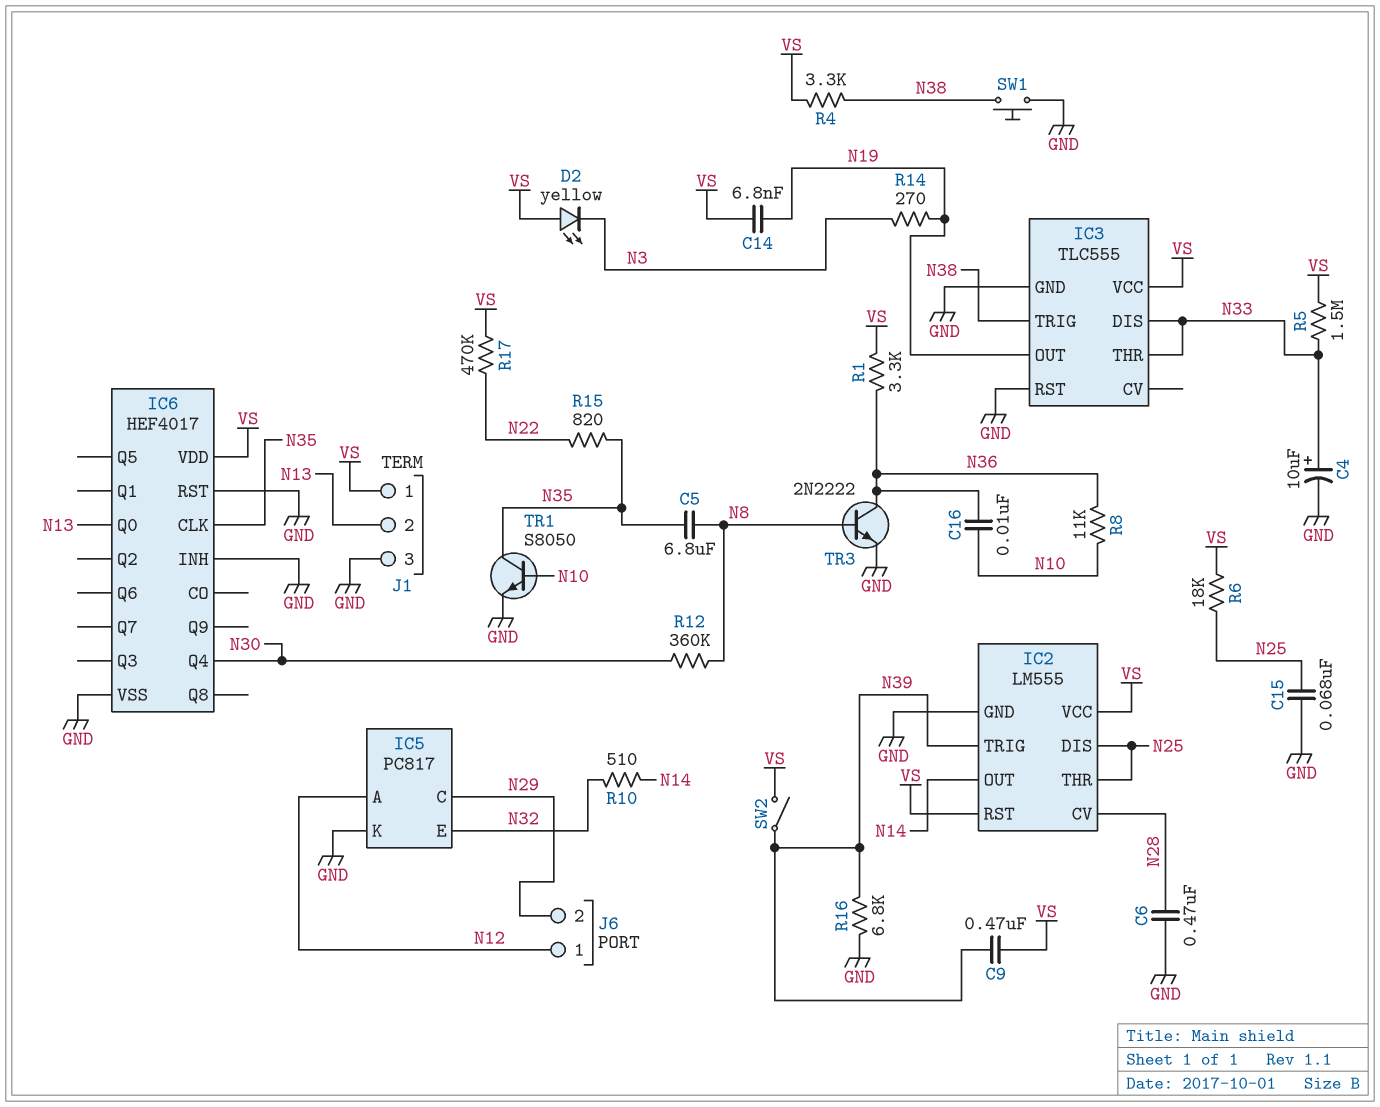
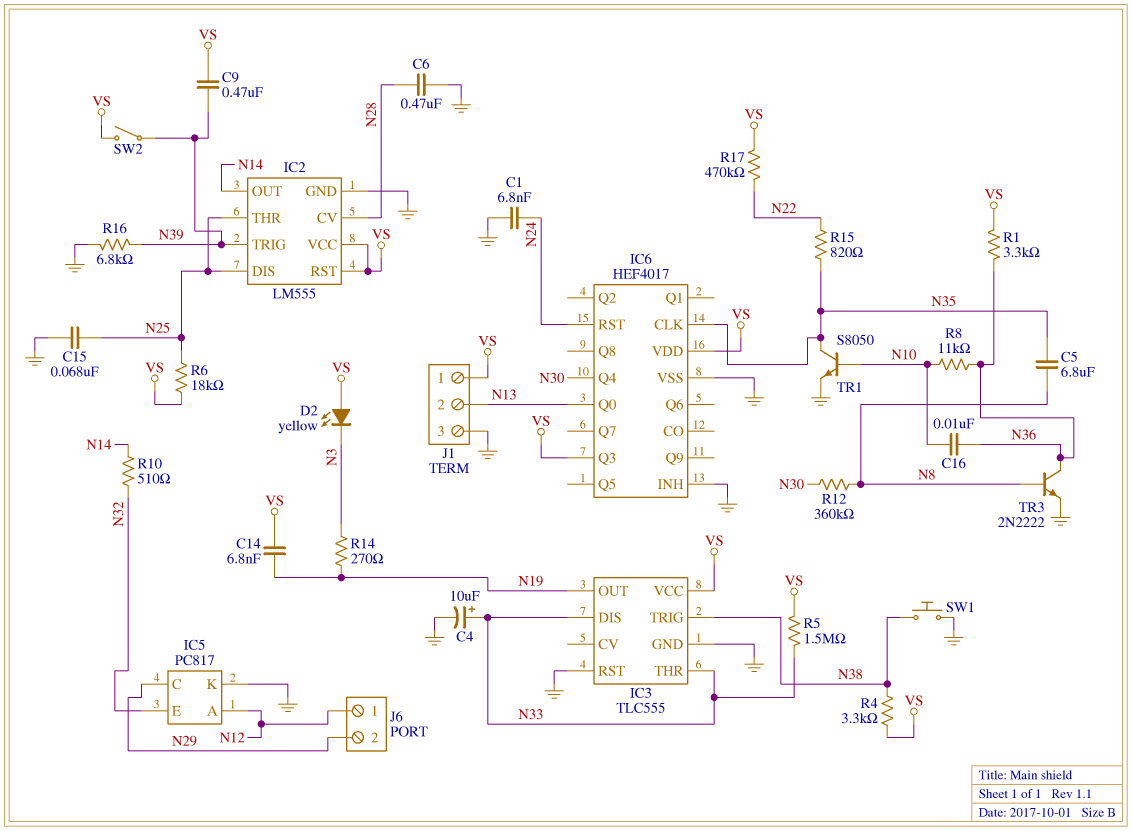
C1: none -> 6.8nF (GND, N24)
IC6 pin Q3: none -> VS
IC6 pin RST: GND -> N24

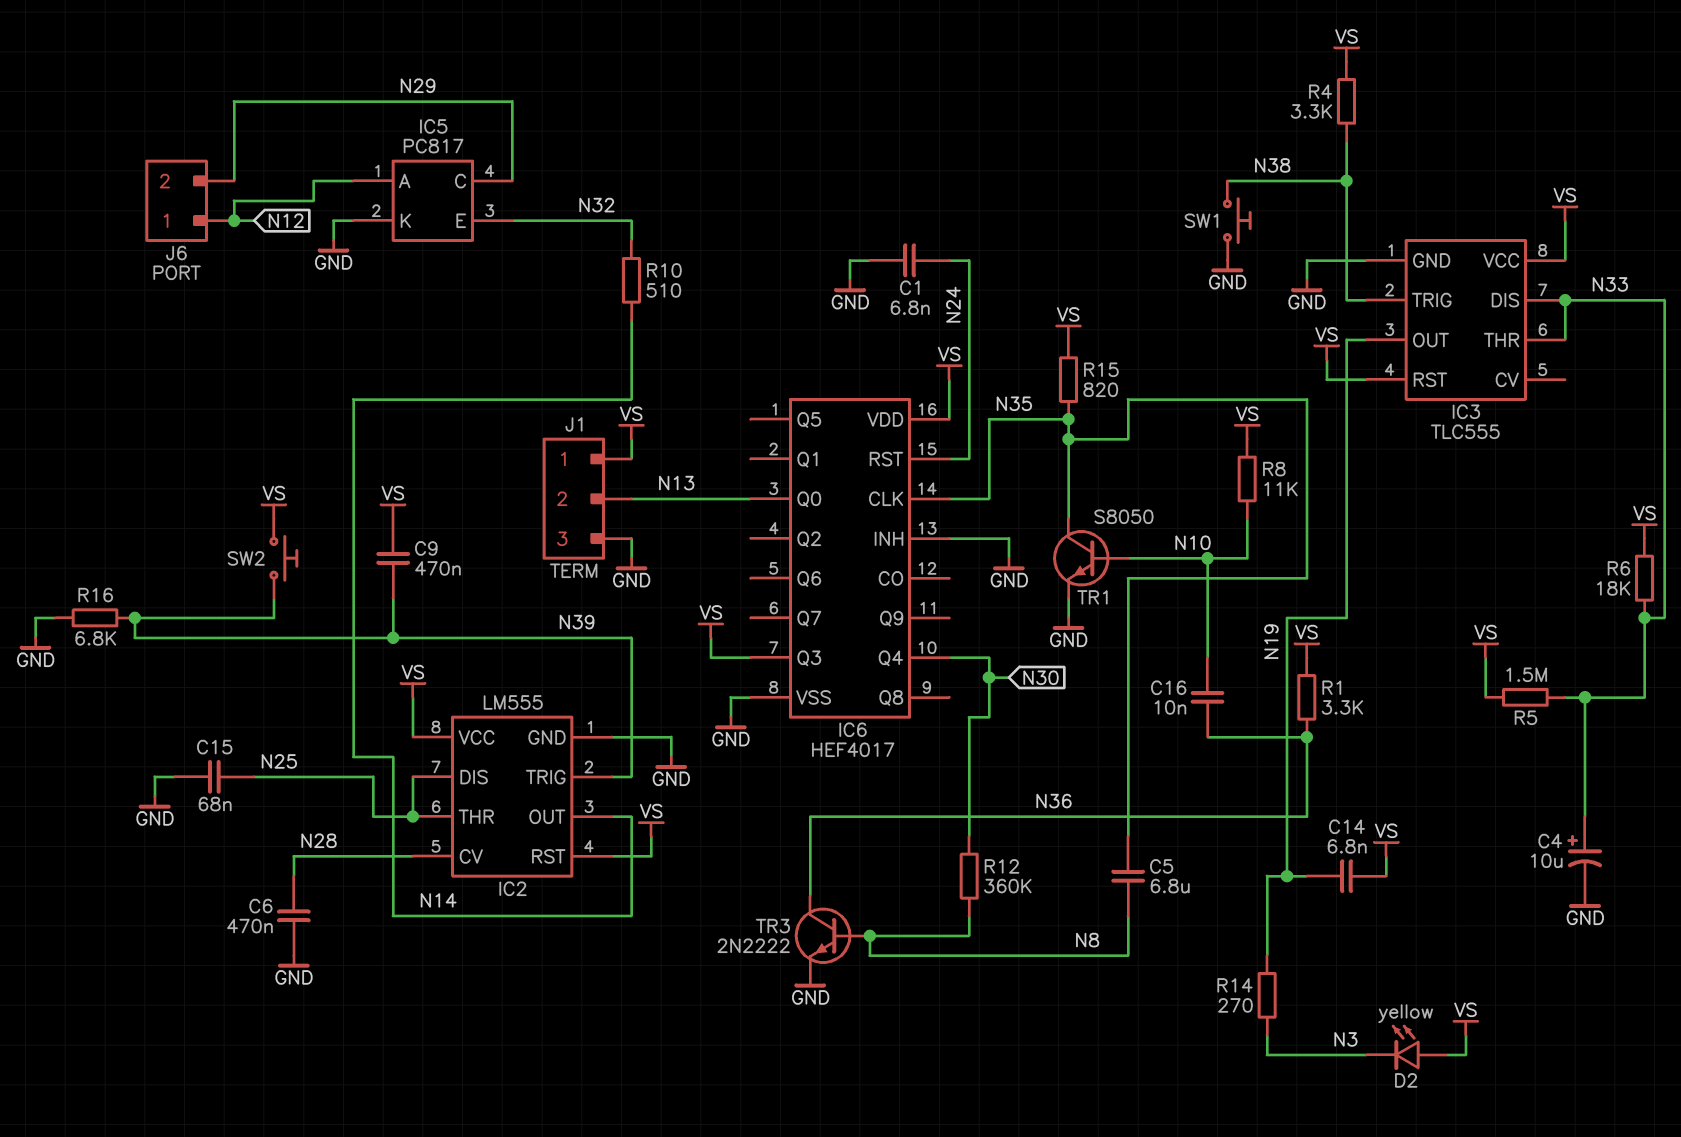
IC3 pin RST: GND -> VS
R6: 18k (N25, VS) -> 18k (N33, VS)
R8: 11k (N10, N36) -> 11k (N10, VS)
R15: 820 (N22, N35) -> 820 (N35, VS)
R17: 470k (N22, VS) -> none
SW2: switch (N39, VS) -> button (N39, VS)

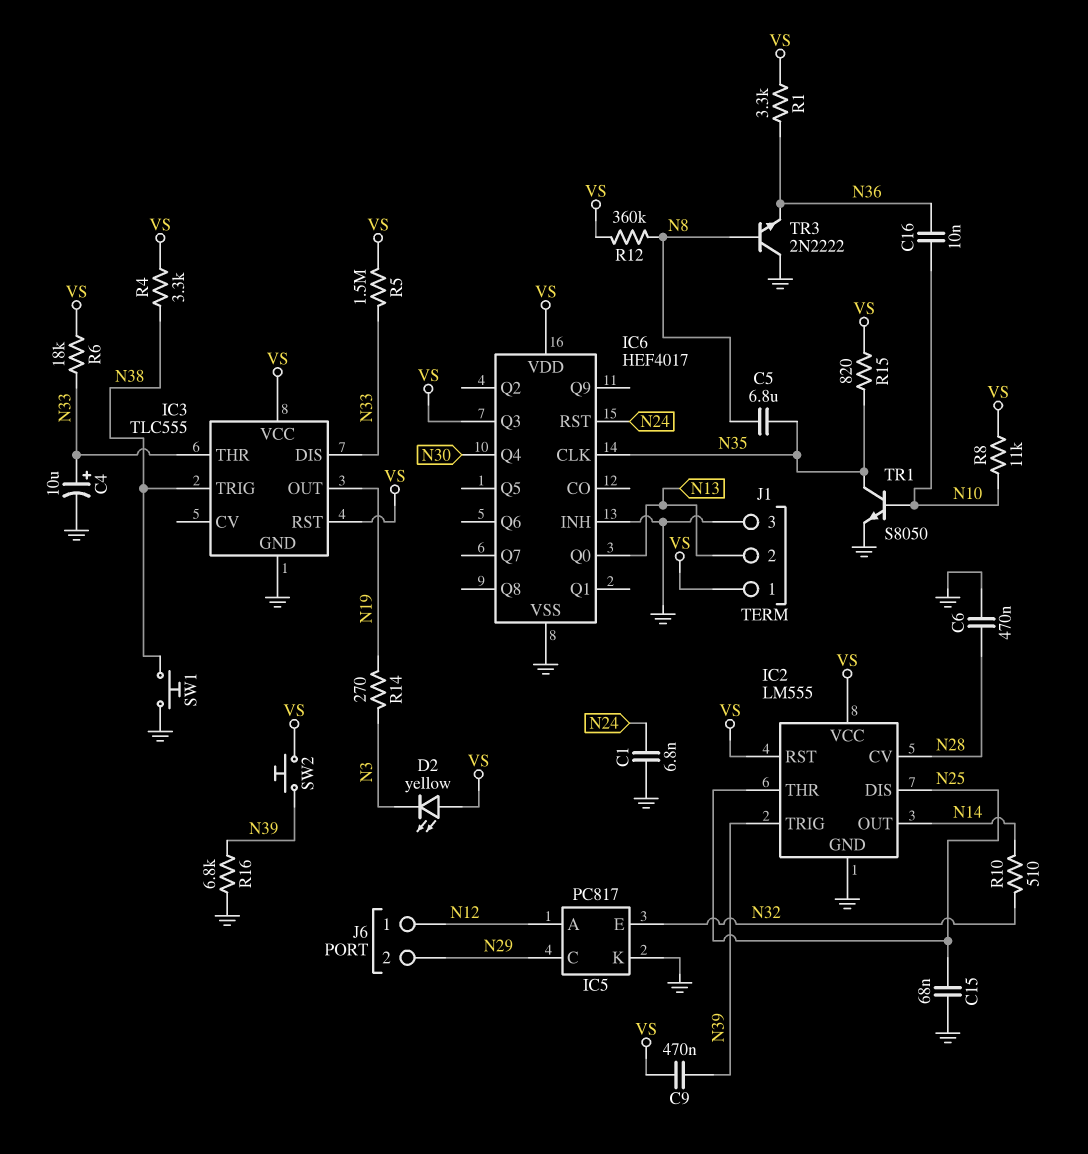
C14: 6.8nF (N19, VS) -> none
R12: 360k (N8, N30) -> 360k (N8, VS)
TR3: NPN 2N2222 (B N8, C N36, E GND) -> NPN 2N2222 (B N8, C GND, E N36)

